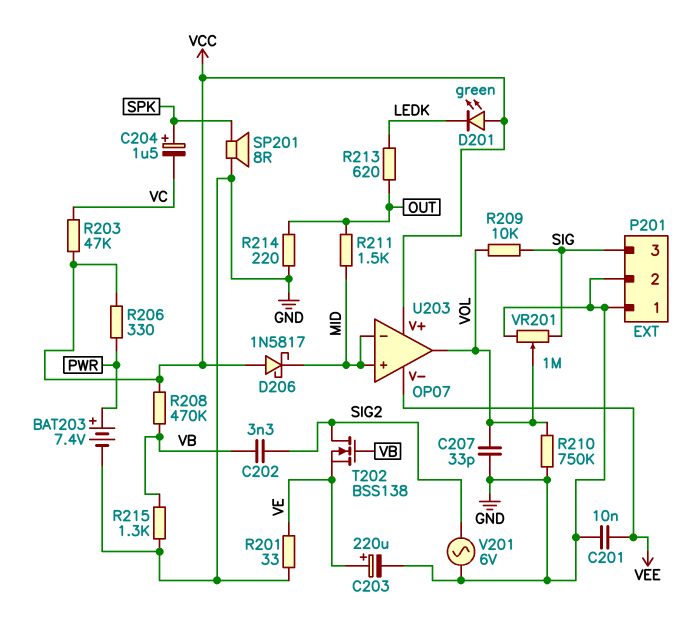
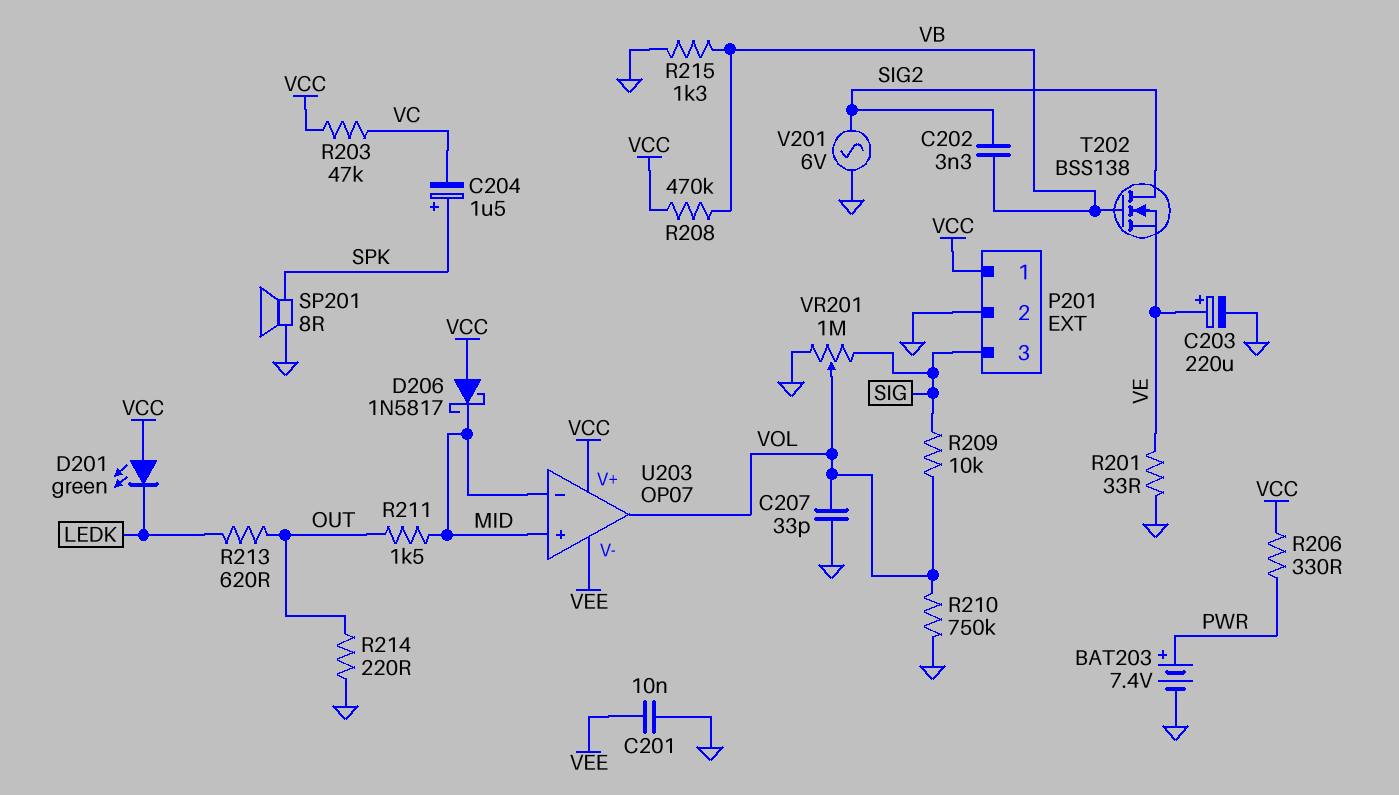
P201 pin 1: GND -> VCC

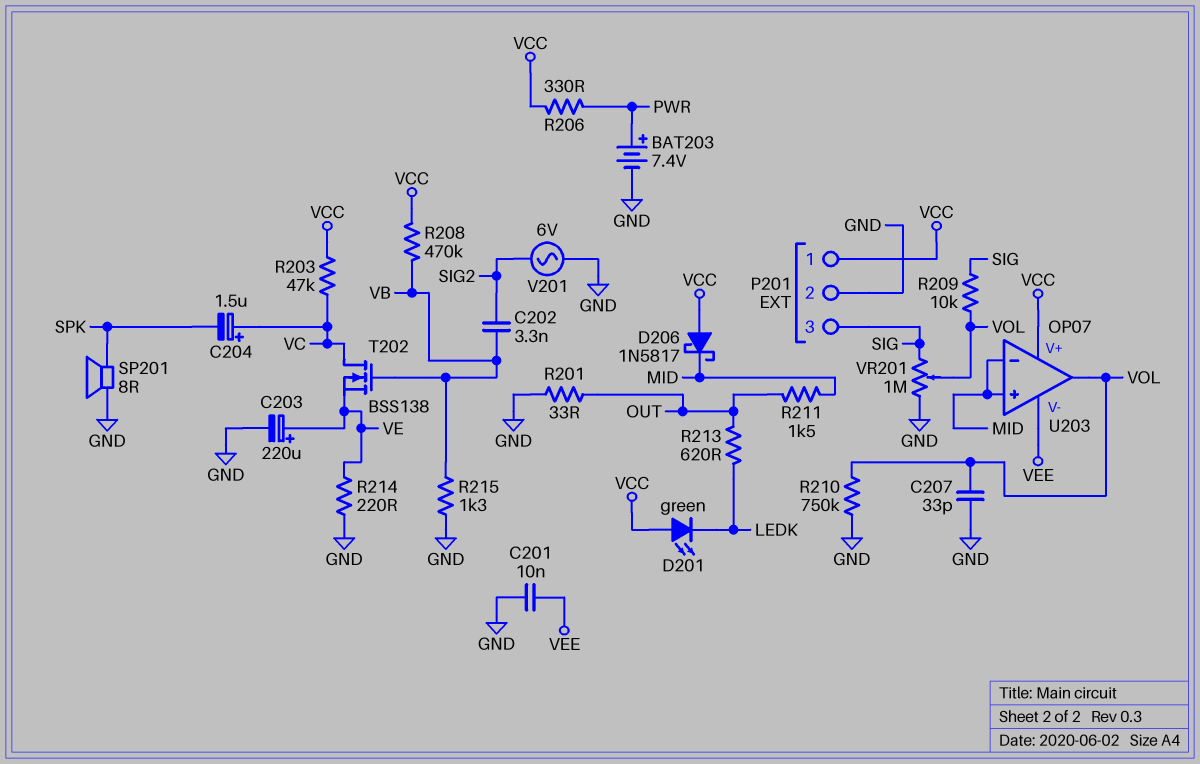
C204: 1.5uF (plus SPK, minus VC) -> 1.5uF (plus VC, minus SPK)
R201: 33 (GND, VE) -> 33 (GND, OUT)
R214: 220 (GND, OUT) -> 220 (GND, VE)
T202: NMOS BSS138 (G VB, D SIG2, S VE) -> NMOS BSS138 (G VB, D VC, S VE)

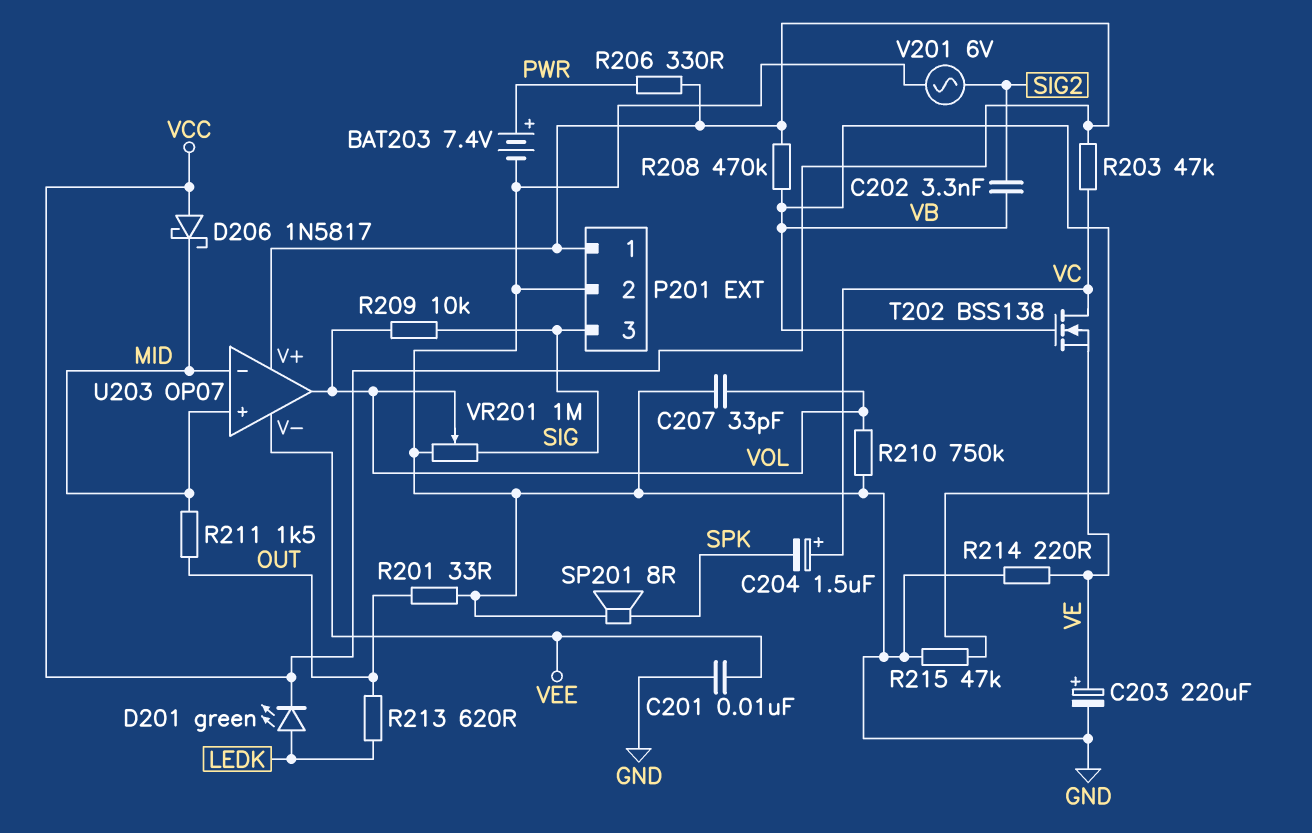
D201: LED green (A VCC, K LEDK) -> LED green (A LEDK, K VCC)
R215: 1.3k (GND, VB) -> 47k (GND, VB)

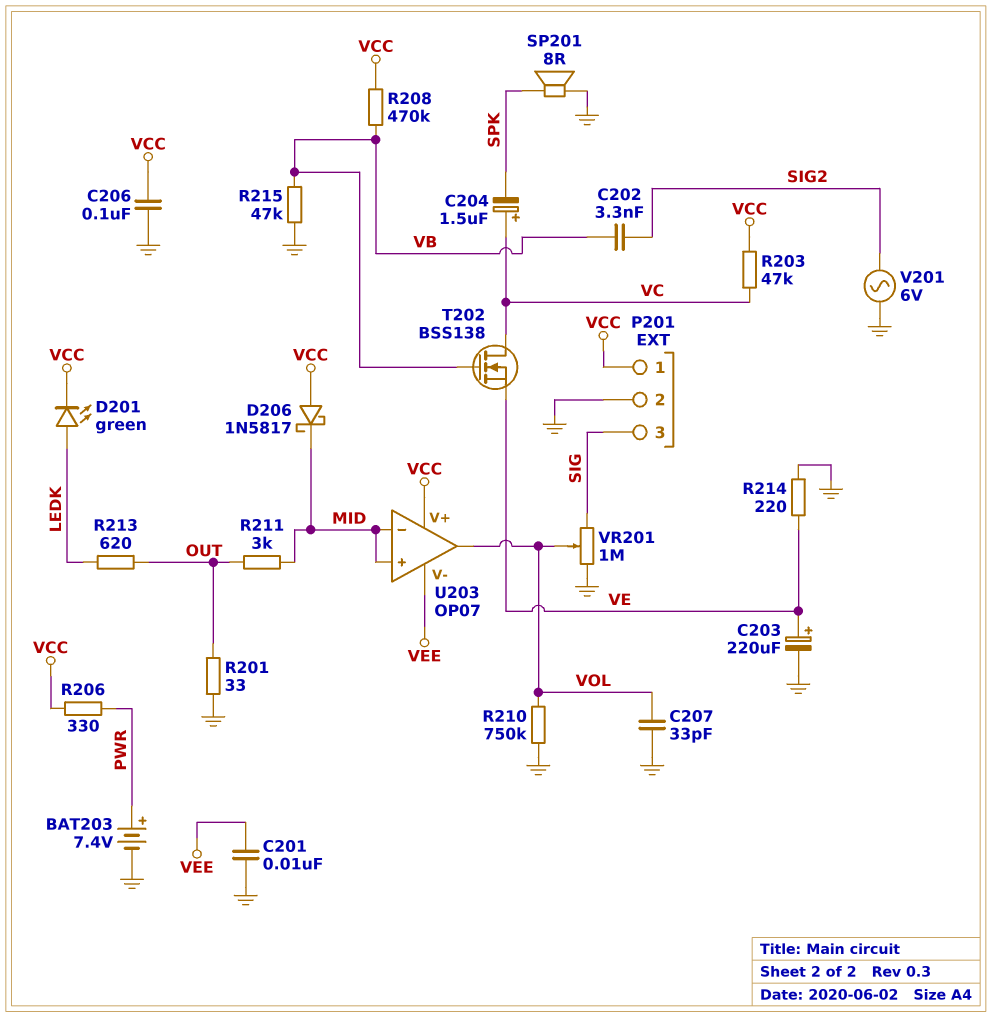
C206: none -> 100nF (GND, VCC)
R209: 10k (SIG, VOL) -> none
R211: 1.5k (MID, OUT) -> 3k (MID, OUT)

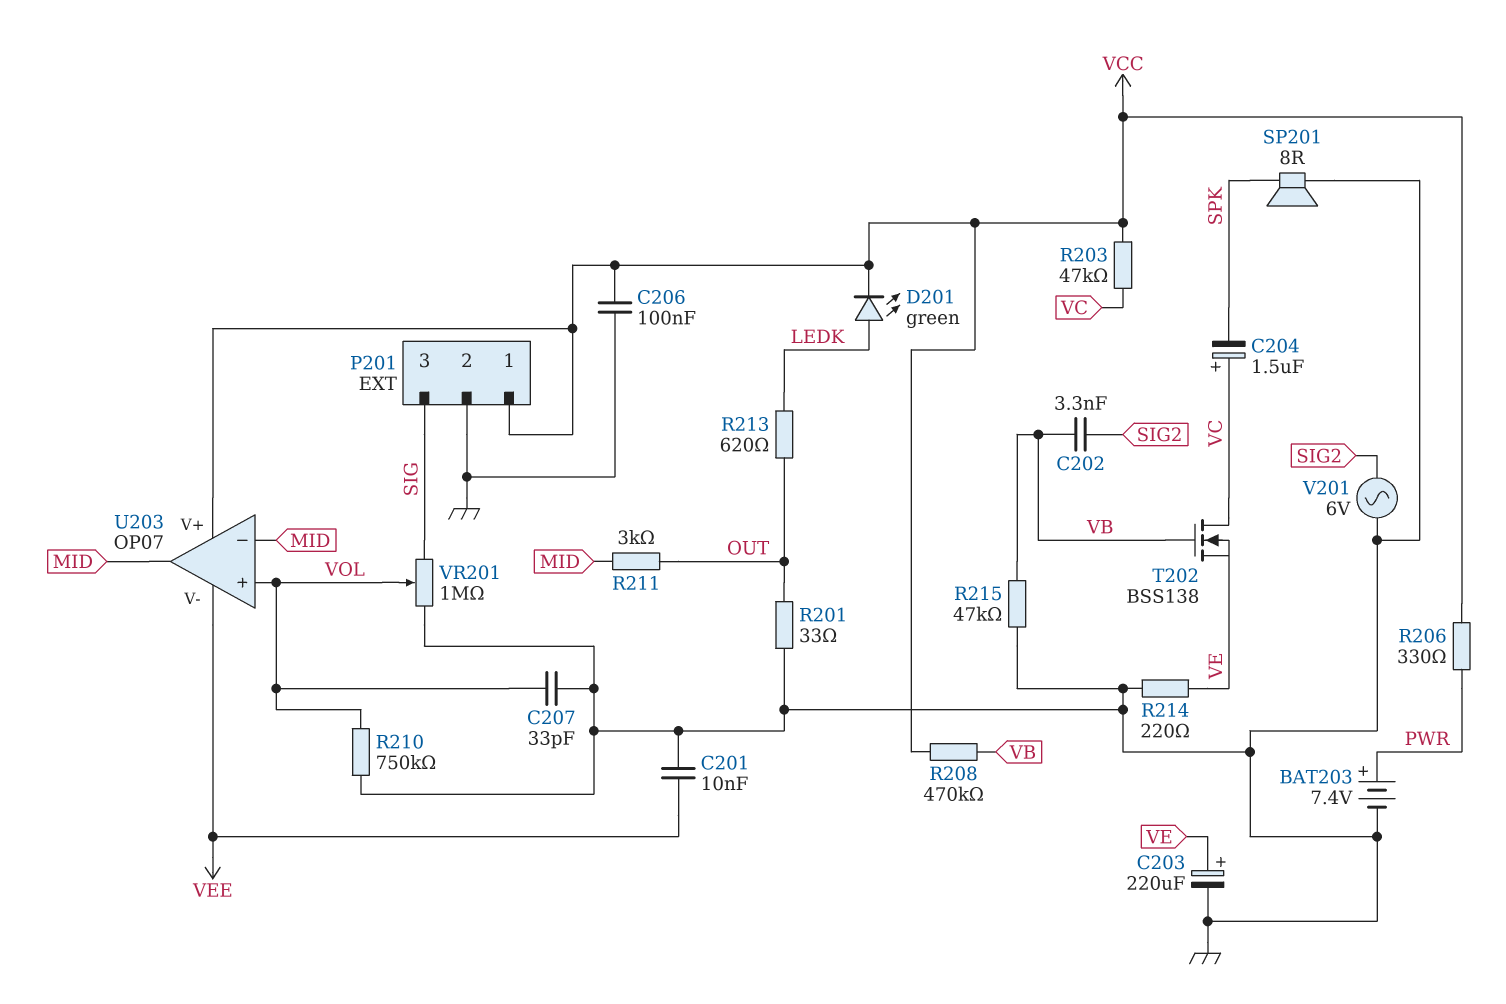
D206: schottky 1N5817 (A VCC, K MID) -> none
U203 pin in+: MID -> VOL
U203 pin out: VOL -> MID

